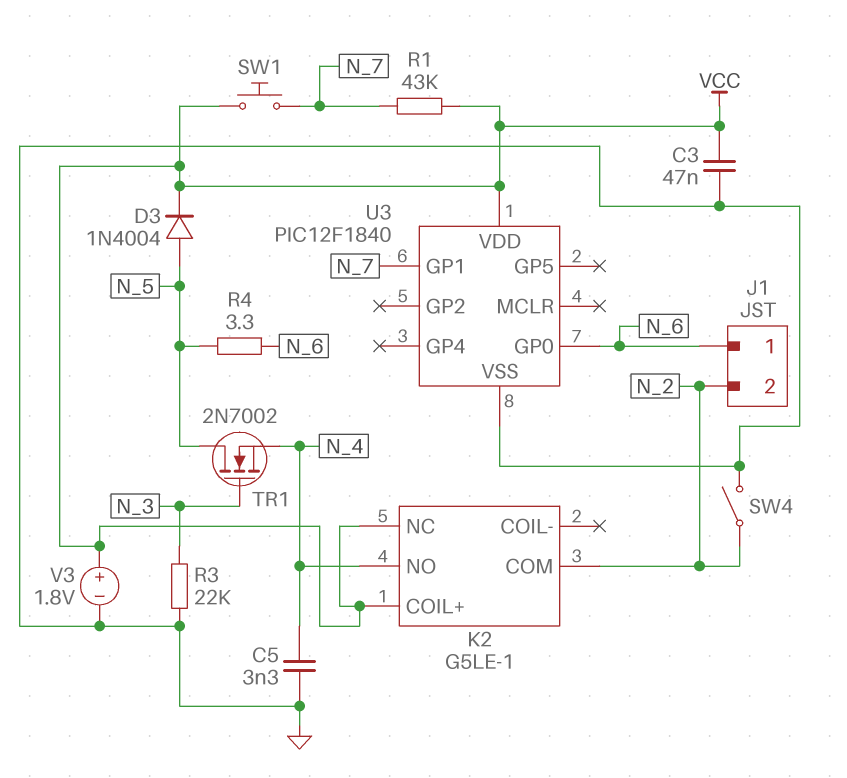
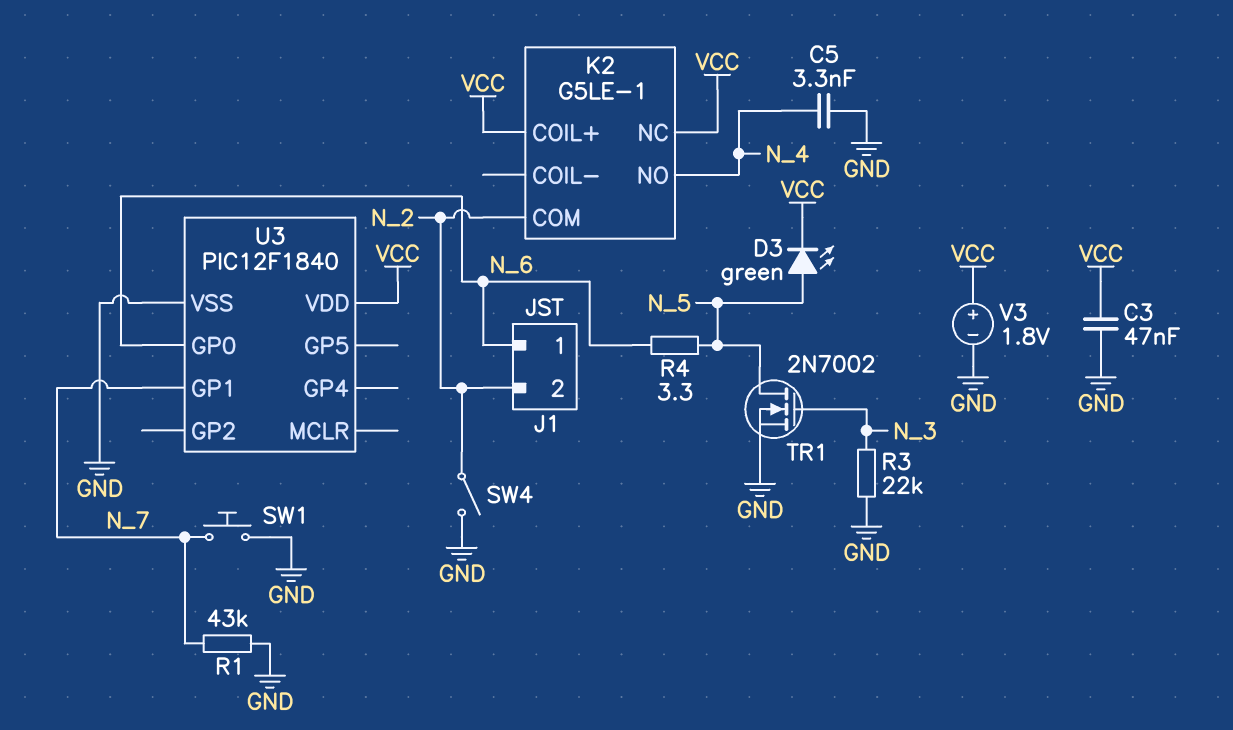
D3: diode 1N4004 (A N_5, K VCC) -> LED green (A N_5, K VCC)
R1: 43k (N_7, VCC) -> 43k (GND, N_7)
SW1: button (N_7, VCC) -> button (GND, N_7)
TR1: NMOS 2N7002 (G N_3, D N_5, S N_4) -> NMOS 2N7002 (G N_3, D N_5, S GND)

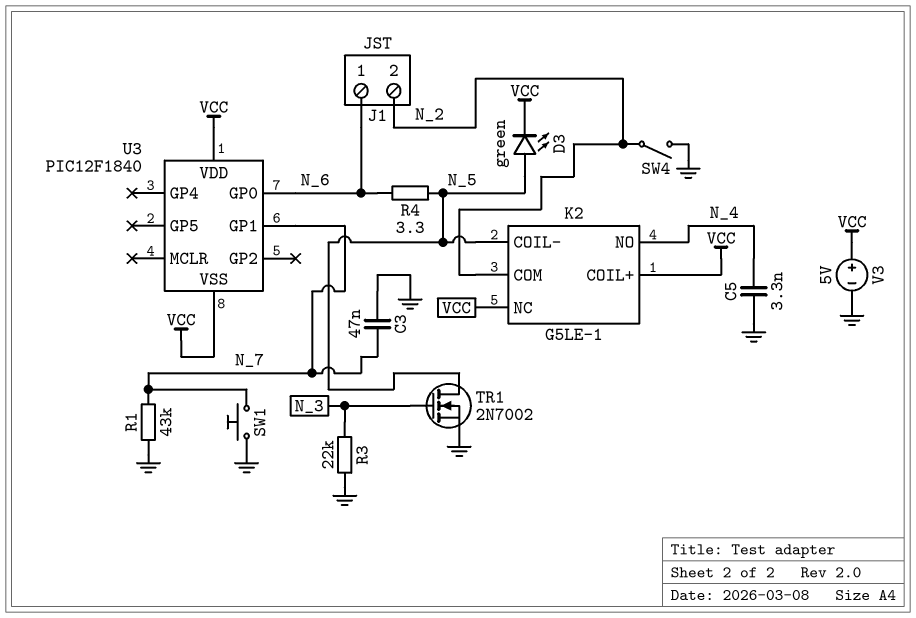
C3: 47nF (GND, VCC) -> 47nF (GND, N_7)
K2 pin COIL-: none -> N_5
U3 pin VSS: GND -> VCC
V3: 1.8V (plus VCC, minus GND) -> 5V (plus VCC, minus GND)

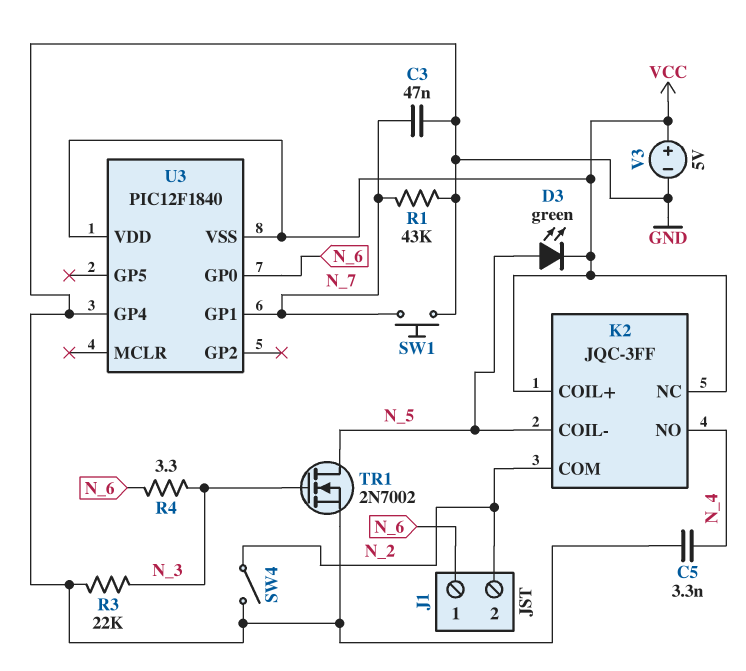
K2: G5LE-1 -> JQC-3FF
R4: 3.3 (N_5, N_6) -> 3.3 (N_3, N_6)
U3 pin GP4: none -> GND

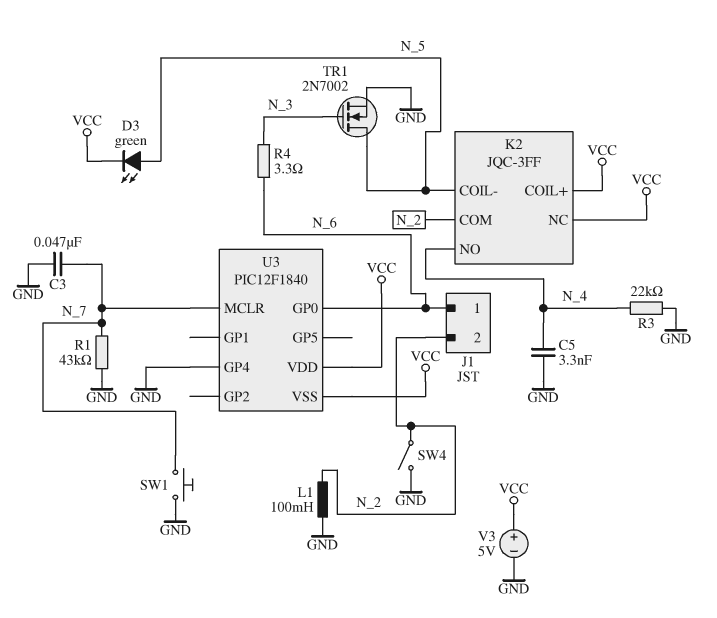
L1: none -> 100mH (GND, N_2)
R3: 22k (GND, N_3) -> 22k (GND, N_4)
U3 pin GP1: N_7 -> none
U3 pin MCLR: none -> N_7

